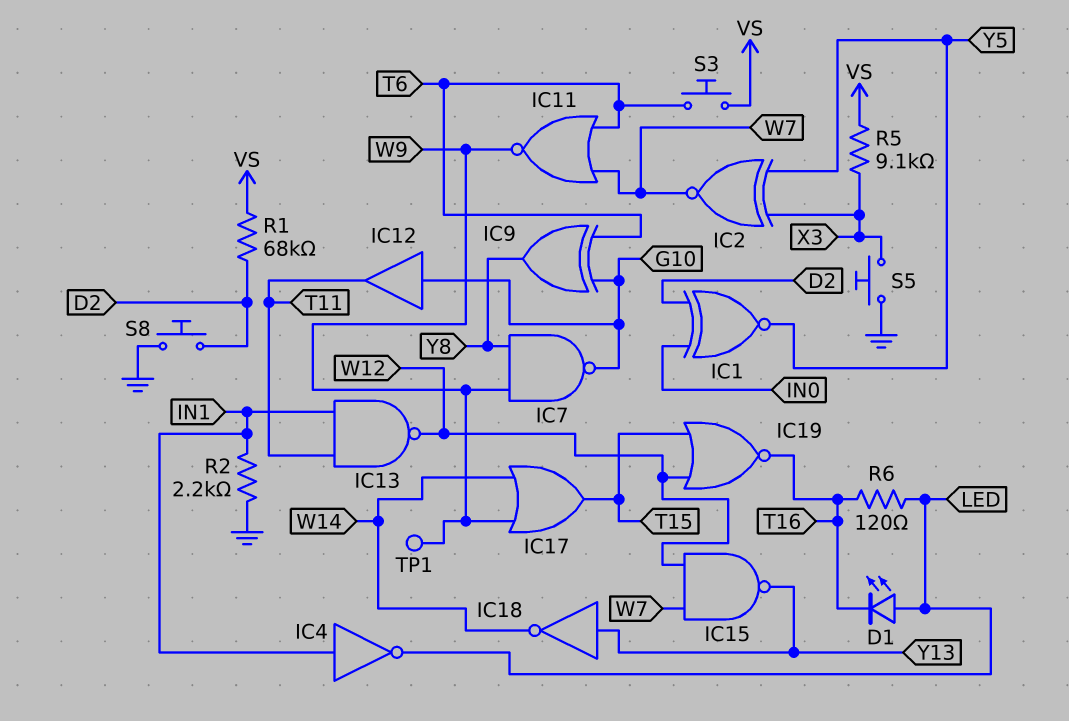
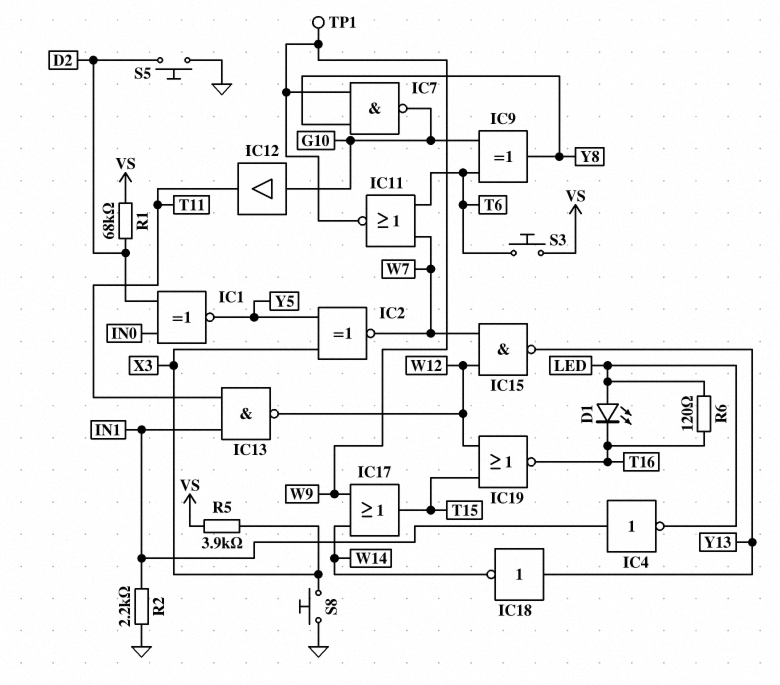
R5: 9.1k (VS, X3) -> 3.9k (VS, X3)
S5: button (GND, X3) -> button (D2, GND)
S8: button (D2, GND) -> button (GND, X3)

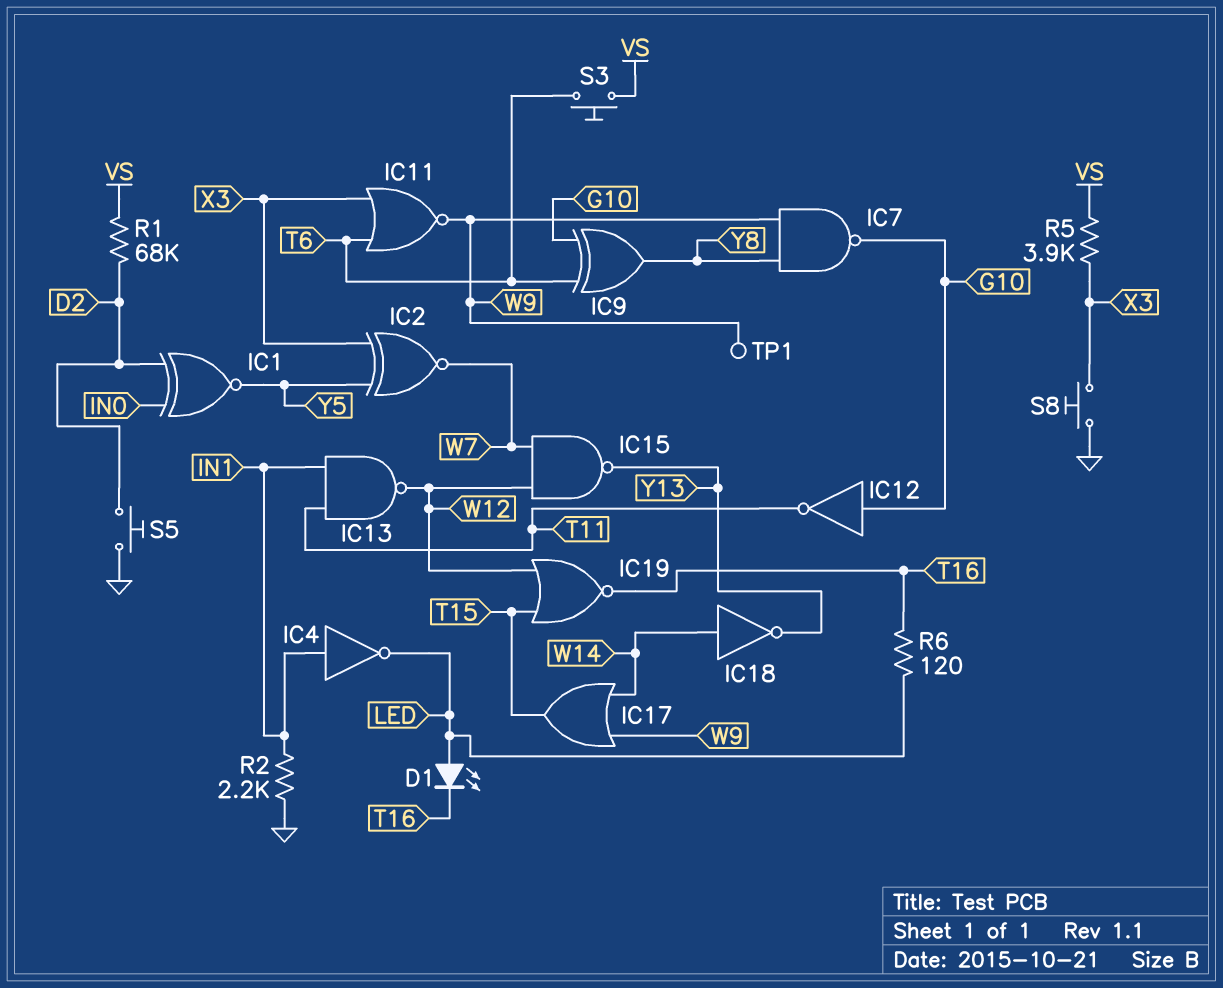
IC11: NOR (in T6, in W7, out W9) -> NOR (in T6, in X3, out W9)
IC12: buffer (in G10, out T11) -> NOT (in G10, out T11)
IC18: NOT (in Y13, out W14) -> NOT (in W14, out Y13)

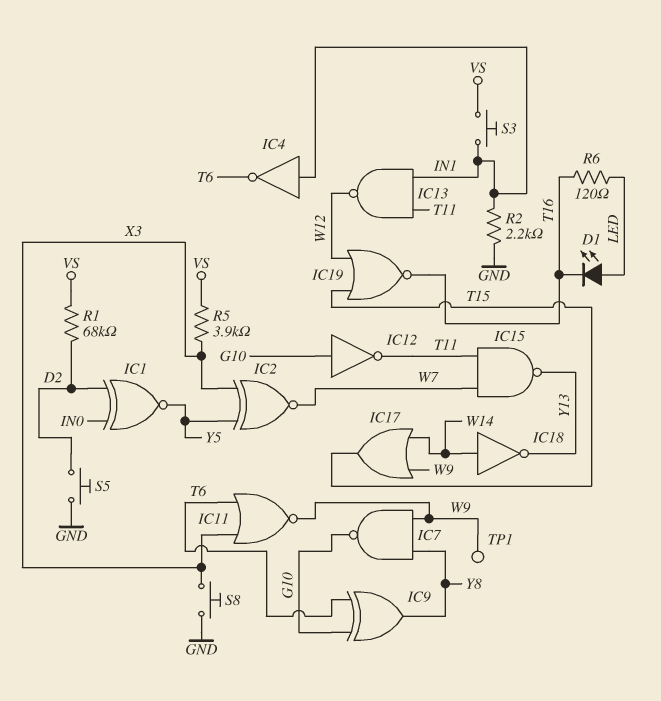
IC4: NOT (in IN1, out LED) -> NOT (in IN1, out T6)
IC15: NAND (in W7, in W12, out Y13) -> NAND (in T11, in W7, out Y13)
S3: button (T6, VS) -> button (IN1, VS)

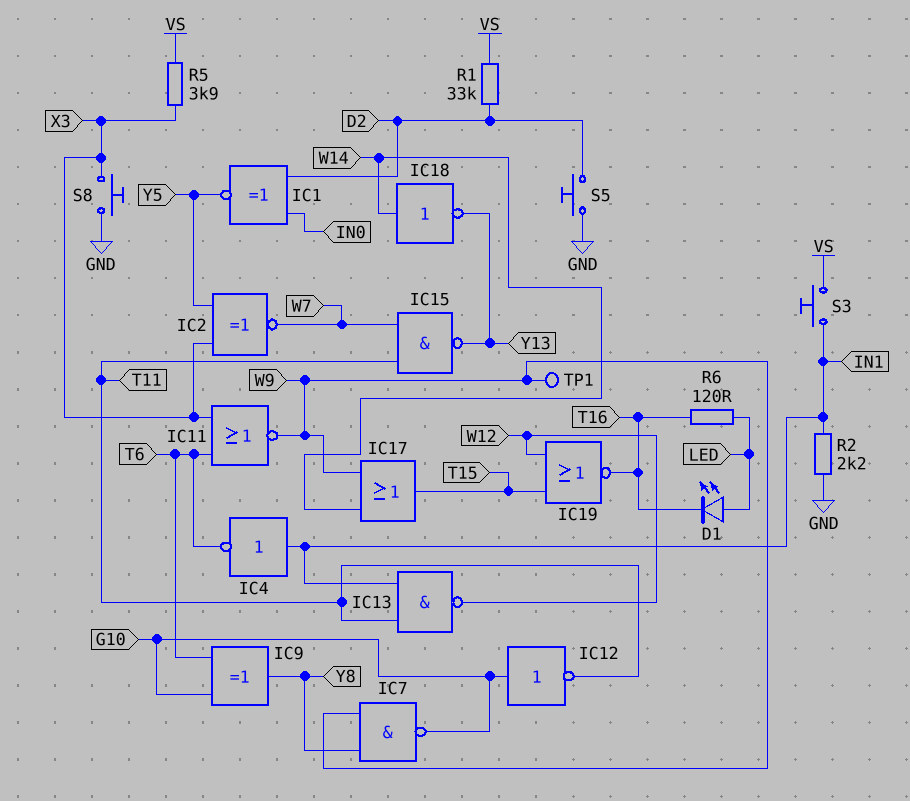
R1: 68k (D2, VS) -> 33k (D2, VS)

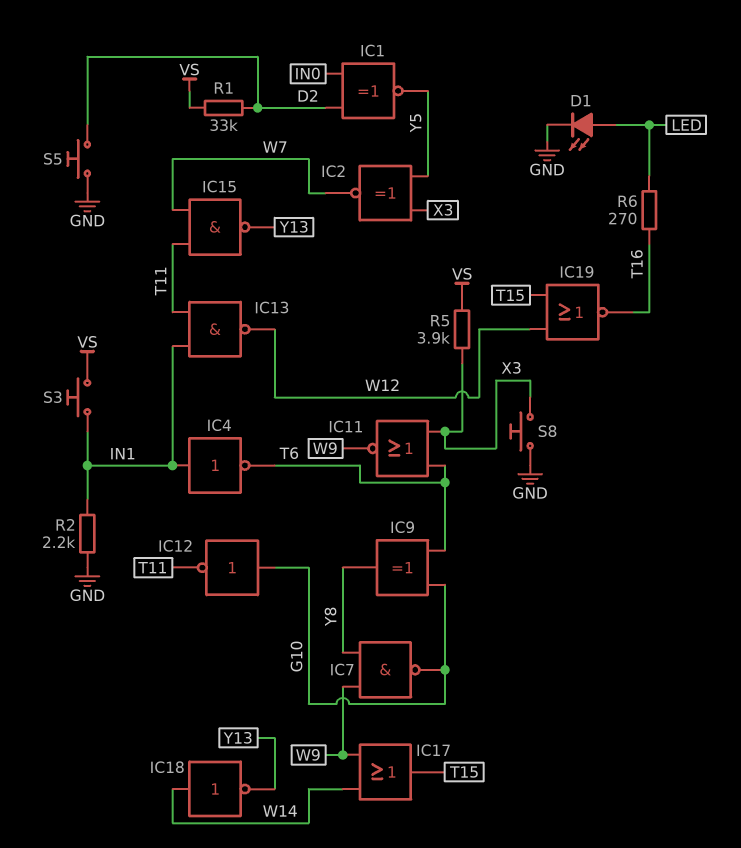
D1: LED (A LED, K T16) -> LED (A LED, K GND)
R6: 120 (LED, T16) -> 270 (LED, T16)
TP1: test point (W9) -> none

